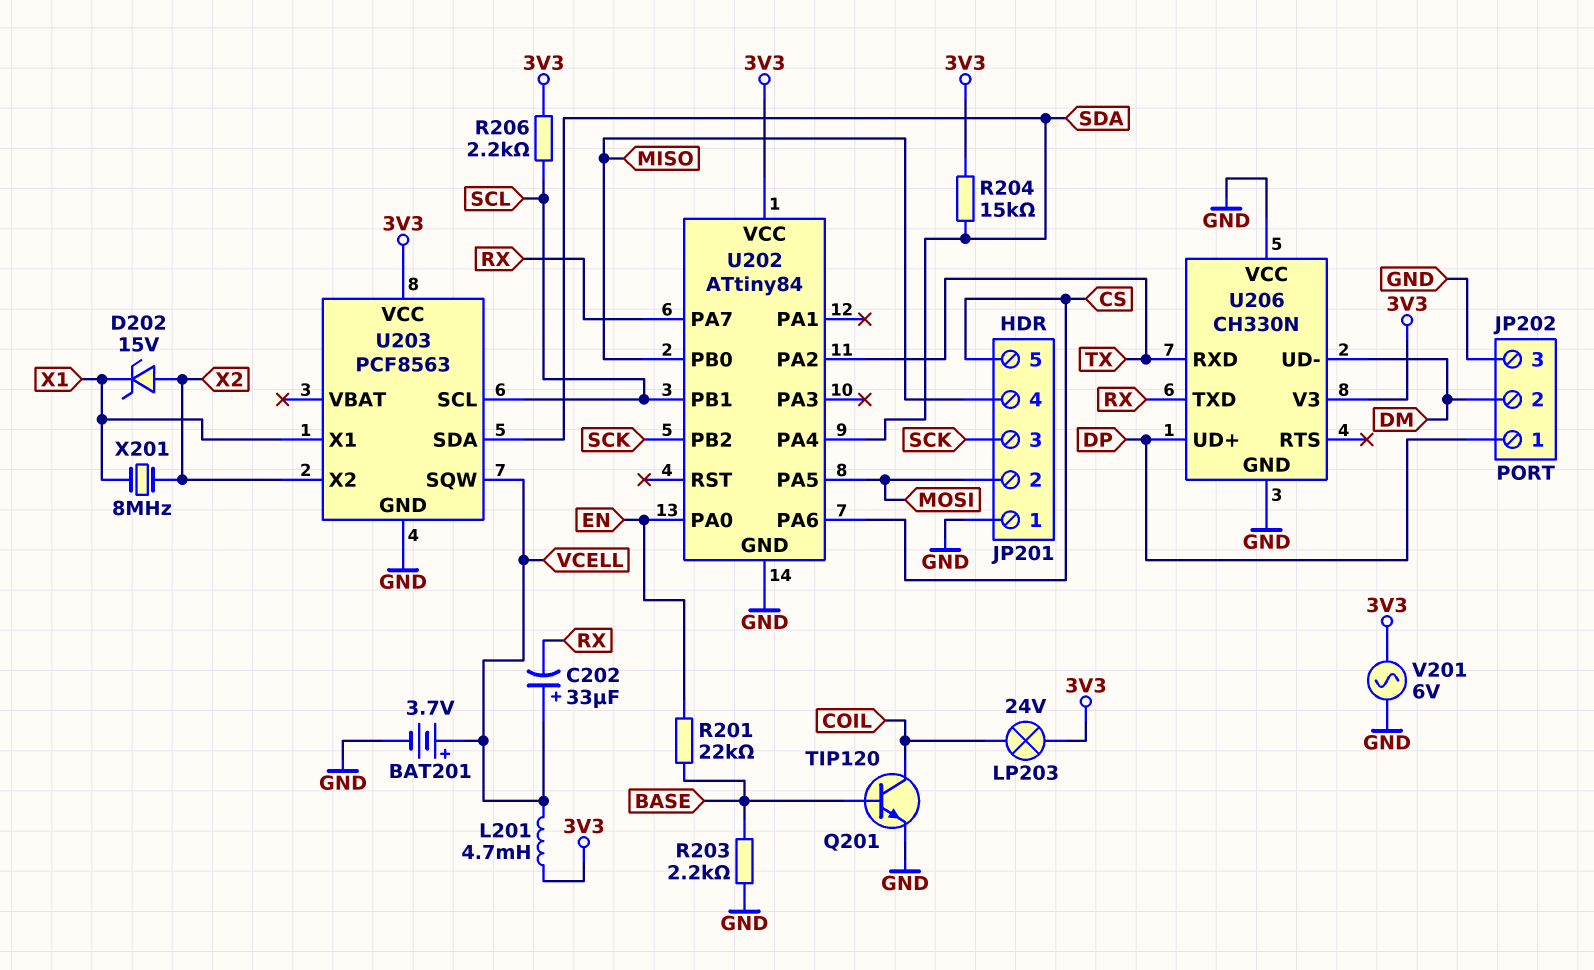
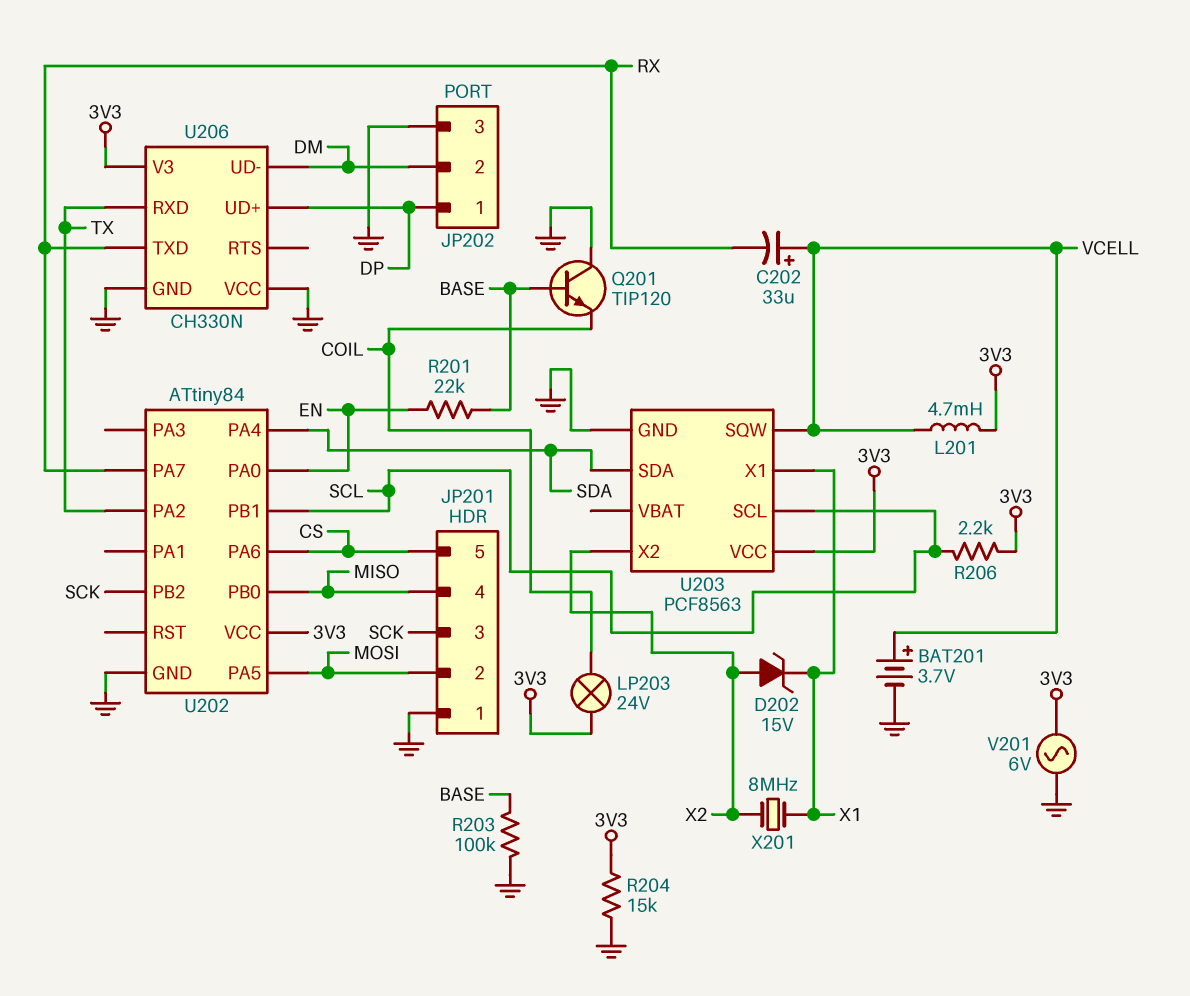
Q201: NPN TIP120 (B BASE, C COIL, E GND) -> NPN TIP120 (B BASE, C GND, E COIL)
R203: 2.2k (BASE, GND) -> 100k (BASE, GND)
R204: 15k (3V3, SDA) -> 15k (3V3, GND)

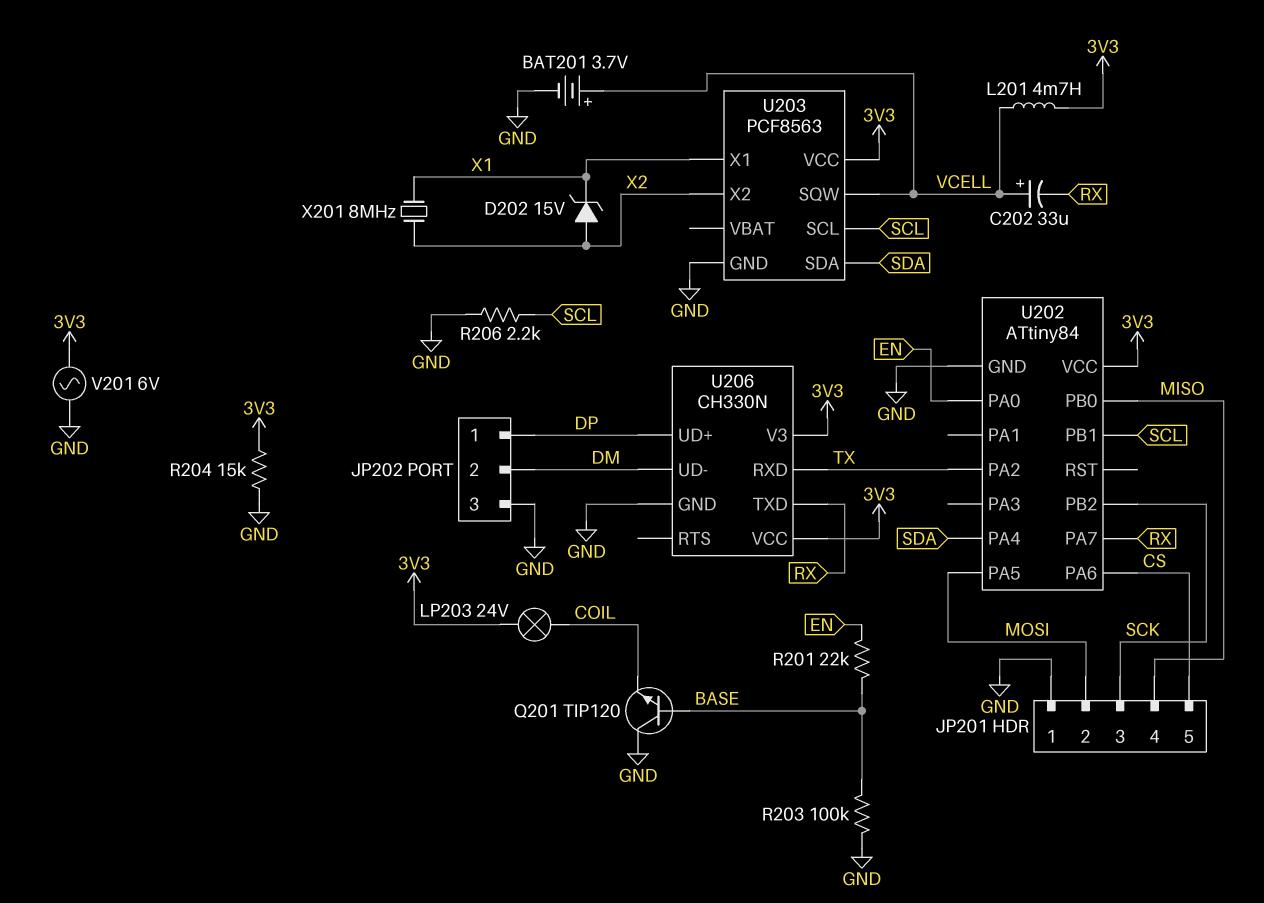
R206: 2.2k (3V3, SCL) -> 2.2k (GND, SCL)
U206 pin VCC: GND -> 3V3

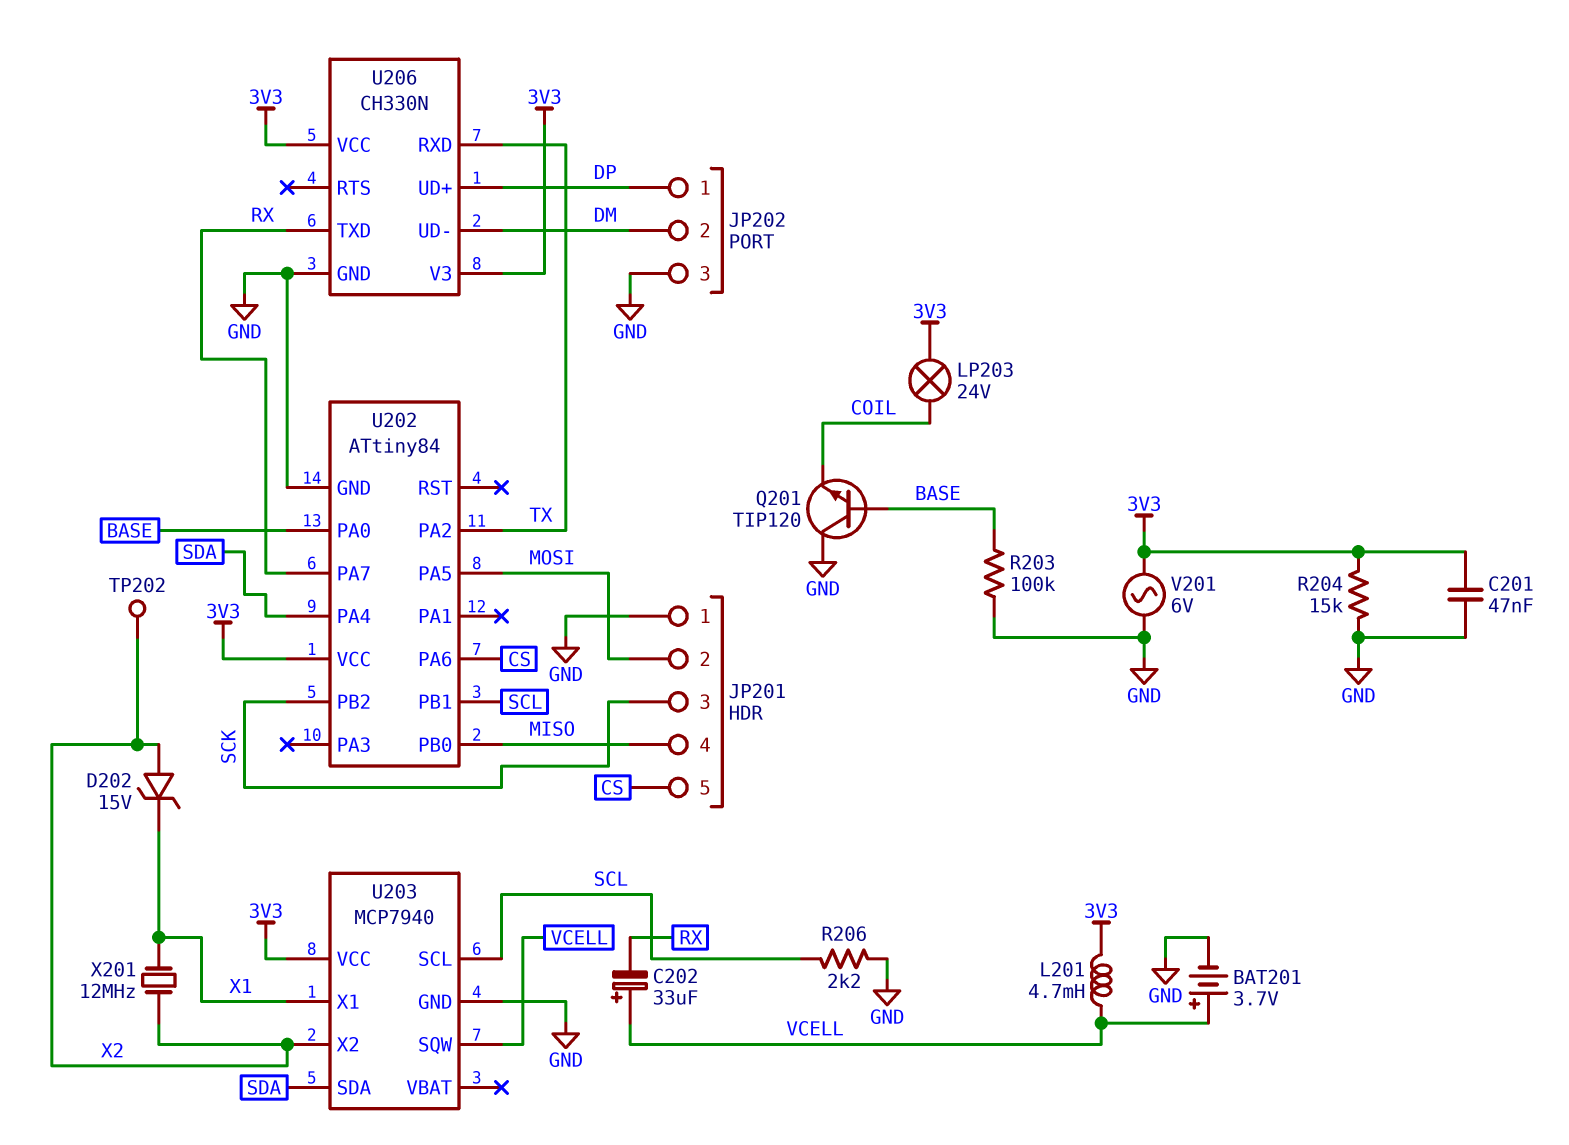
C201: none -> 47nF (3V3, GND)
R201: 22k (BASE, EN) -> none
TP202: none -> test point (X2)
U202 pin PA0: EN -> BASE
U203: PCF8563 -> MCP7940
X201: 8MHz (X1, X2) -> 12MHz (X1, X2)

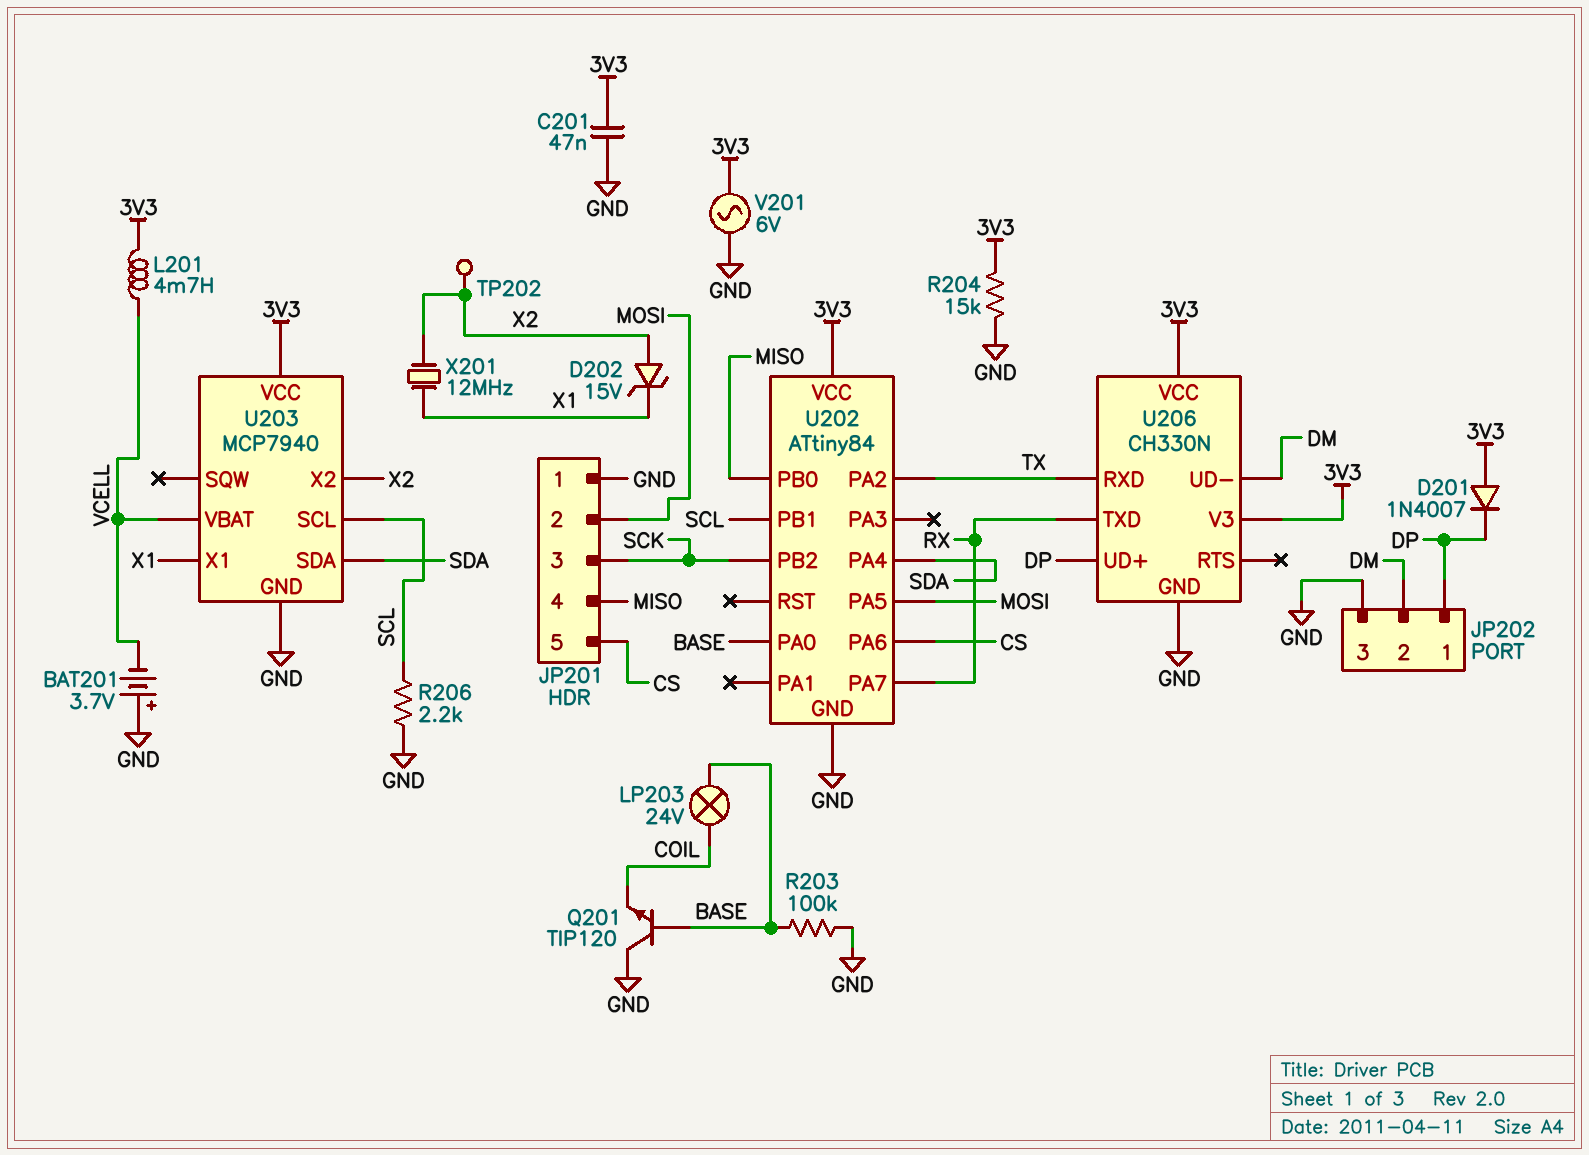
BAT201: 3.7V (plus VCELL, minus GND) -> 3.7V (plus GND, minus VCELL)
C202: 33uF (plus VCELL, minus RX) -> none
D201: none -> diode 1N4007 (A 3V3, K DP)
LP203: lamp 24V (3V3, COIL) -> lamp 24V (BASE, COIL)
U203 pin SQW: VCELL -> none
U203 pin VBAT: none -> VCELL

